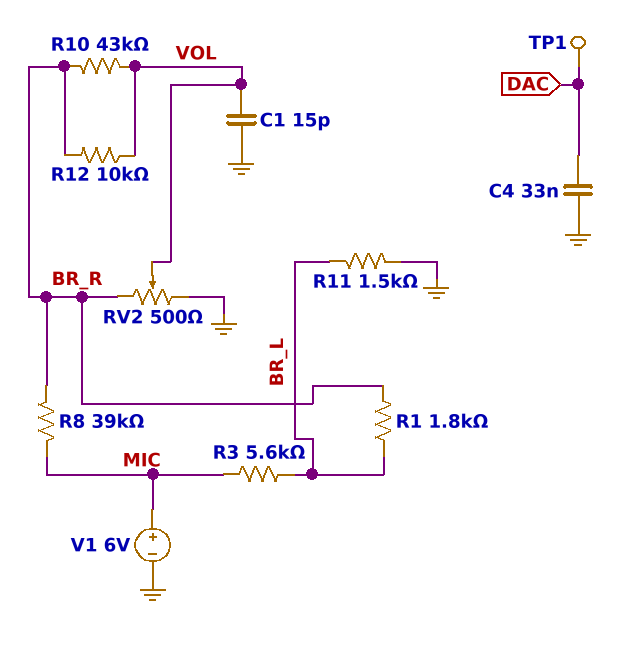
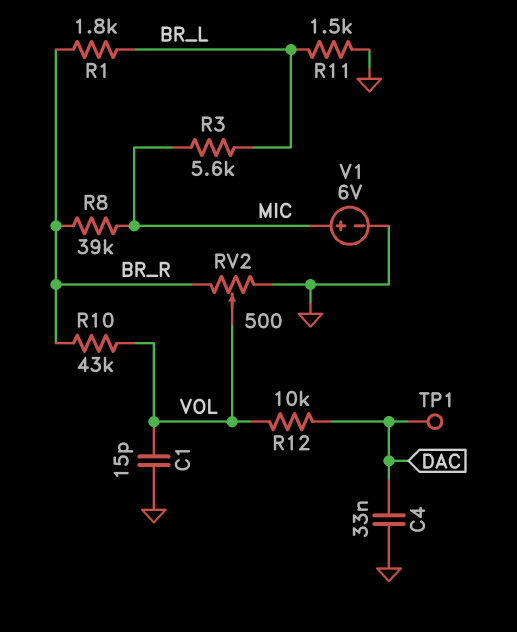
R12: 10k (BR_R, VOL) -> 10k (DAC, VOL)

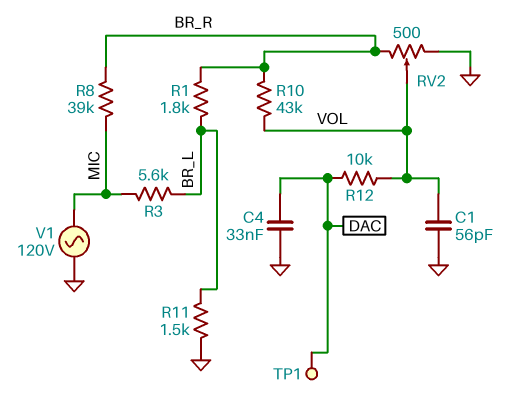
C1: 15pF (GND, VOL) -> 56pF (GND, VOL)
V1: 6V (plus MIC, minus GND) -> AC 120V (GND, MIC)

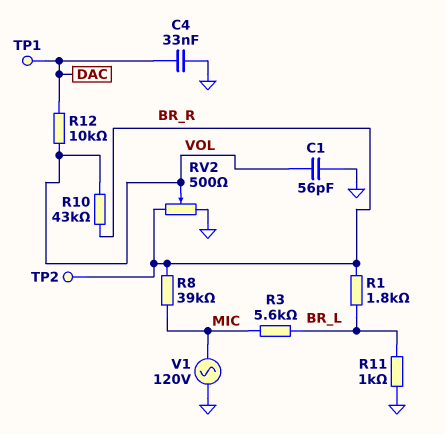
R11: 1.5k (BR_L, GND) -> 1k (BR_L, GND)
TP2: none -> test point (BR_R)

